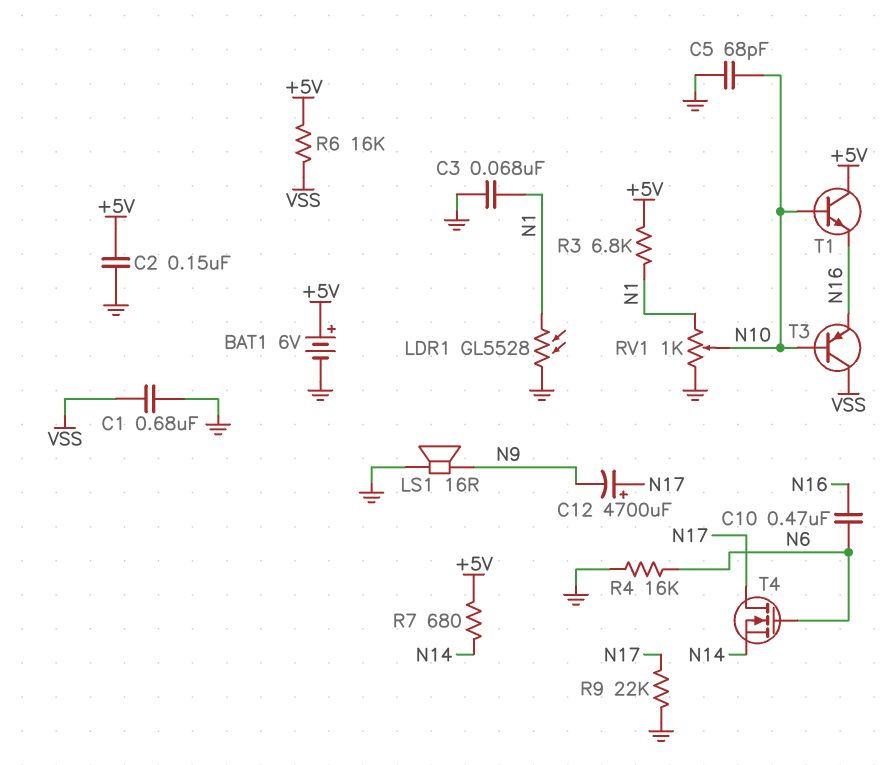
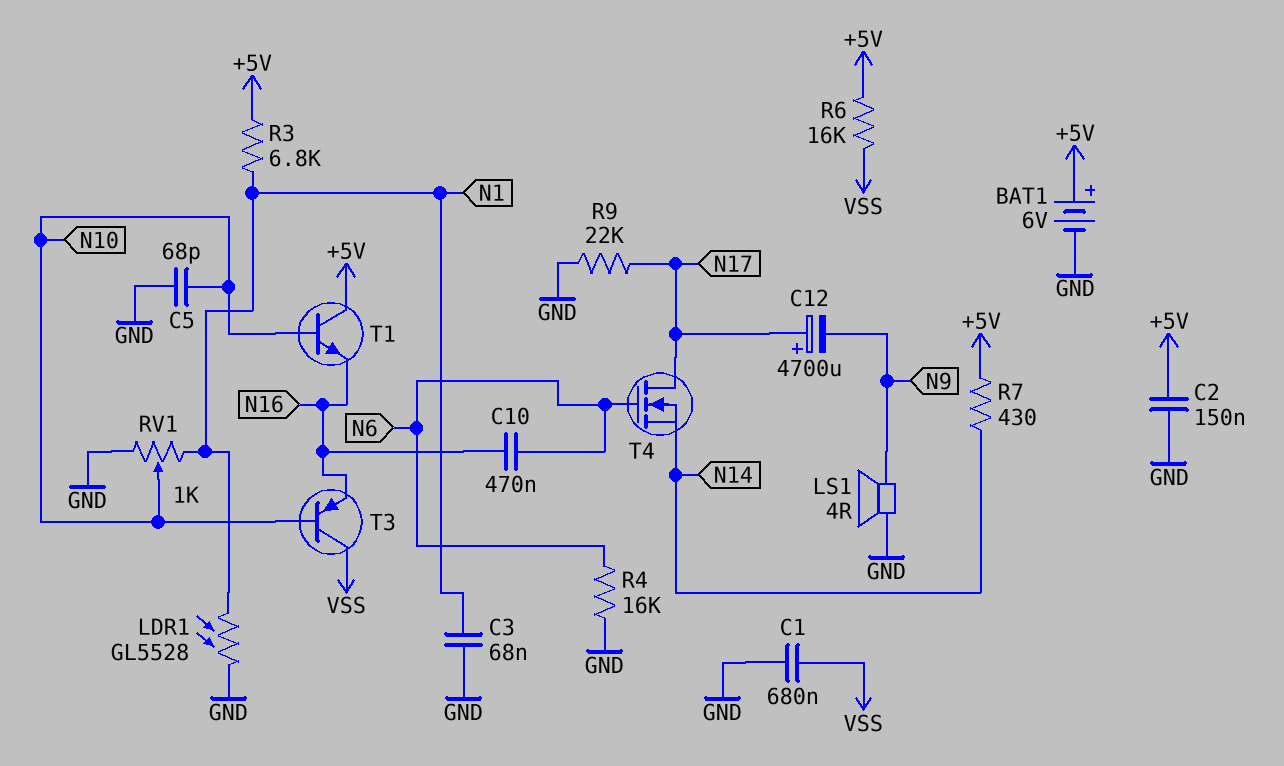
LS1: speaker 16R (GND, N9) -> speaker 4R (GND, N9)
R7: 680 (+5V, N14) -> 430 (+5V, N14)

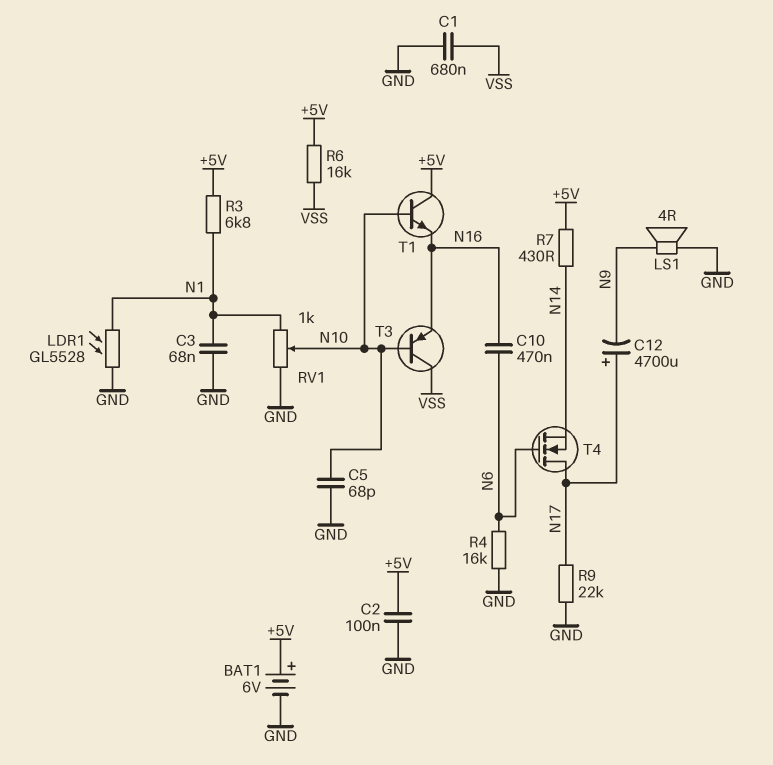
C2: 150nF (+5V, GND) -> 100nF (+5V, GND)

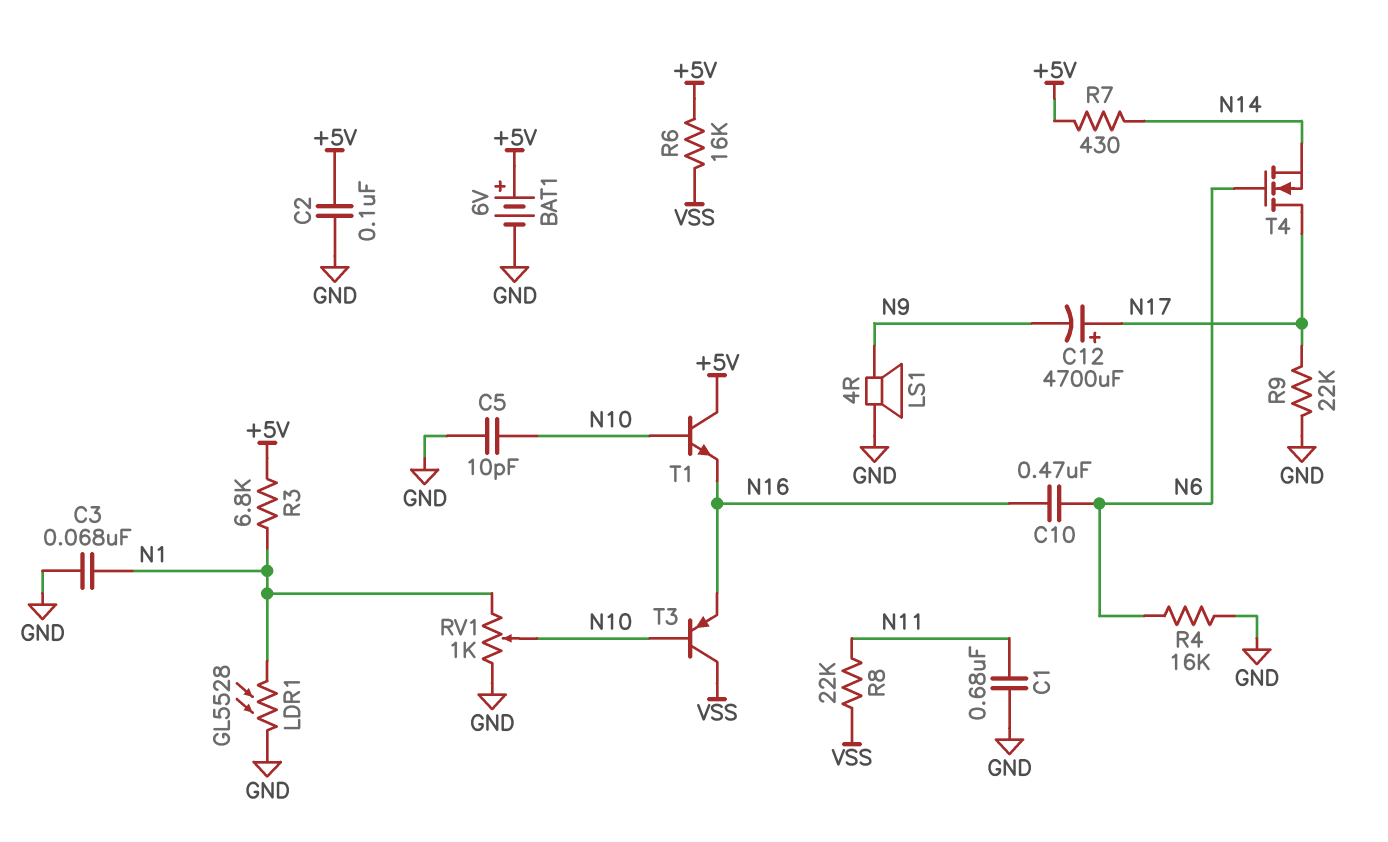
C1: 680nF (GND, VSS) -> 680nF (GND, N11)
C5: 68pF (GND, N10) -> 10pF (GND, N10)
R8: none -> 22k (N11, VSS)

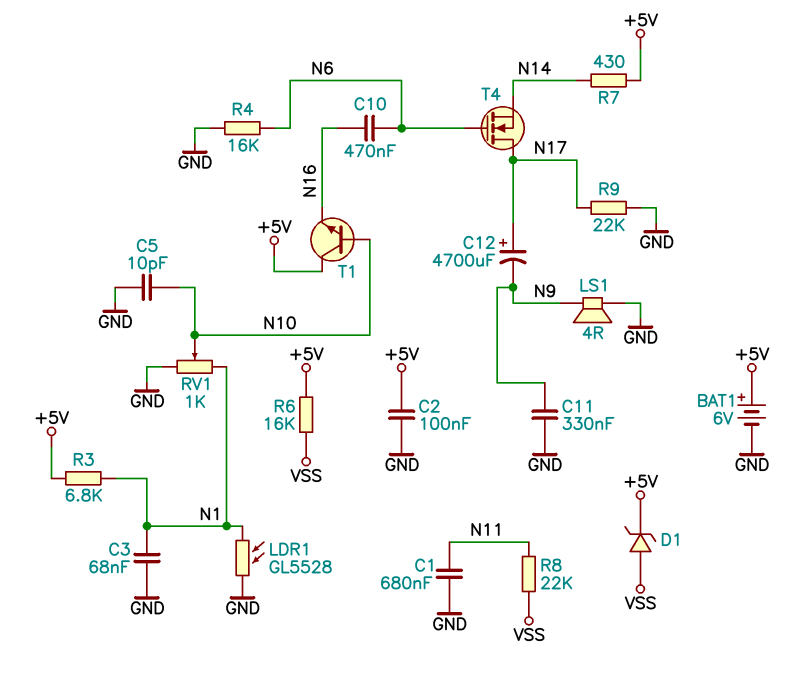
C11: none -> 330nF (GND, N9)
D1: none -> zener (A VSS, K +5V)
T3: PNP (B N10, C VSS, E N16) -> none

